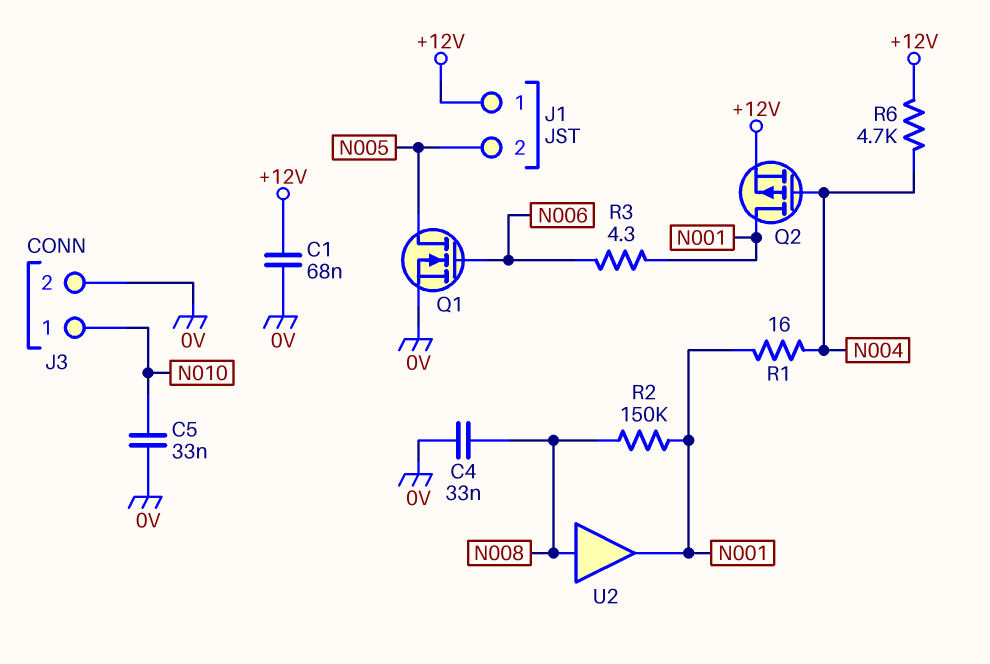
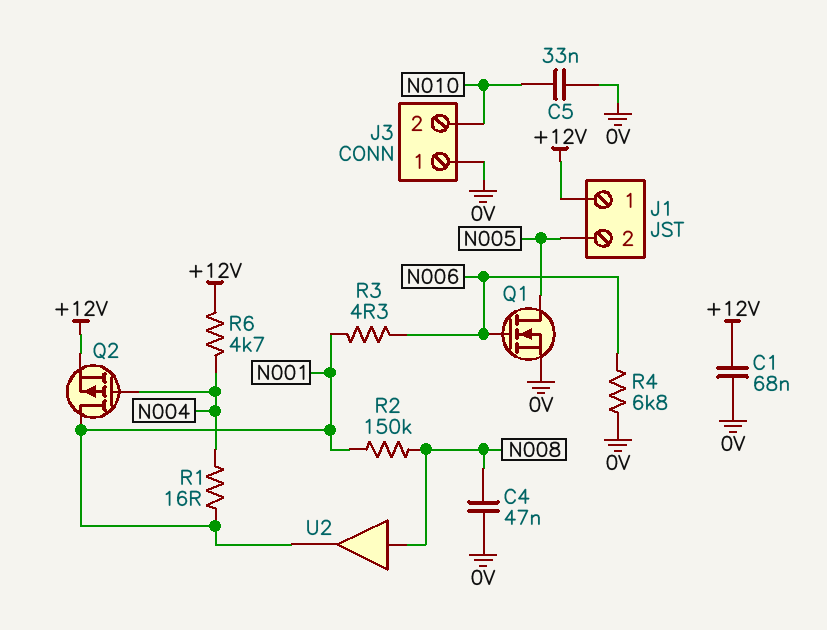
C4: 33nF (0V, N008) -> 47nF (0V, N008)
J3 pin 1: N010 -> 0V
J3 pin 2: 0V -> N010
R4: none -> 6.8k (0V, N006)

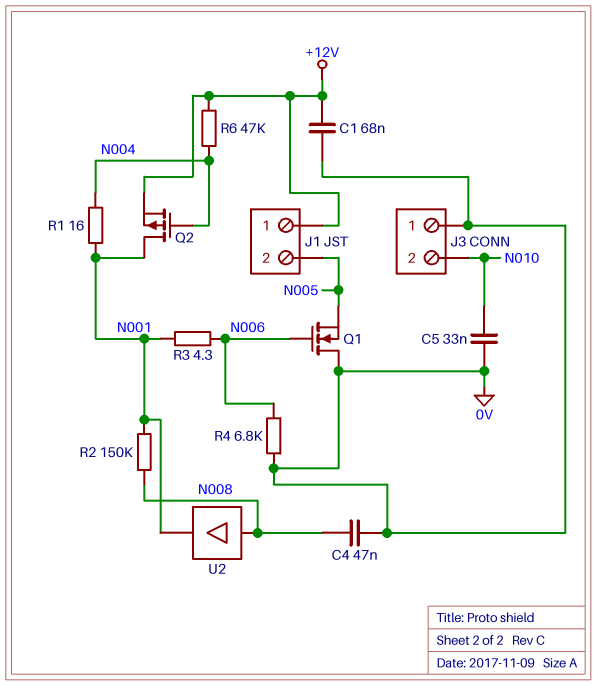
Q1: NMOS (G N006, D N005, S 0V) -> NMOS (G N006, D 0V, S N005)
R6: 4.7k (+12V, N004) -> 47k (+12V, N004)

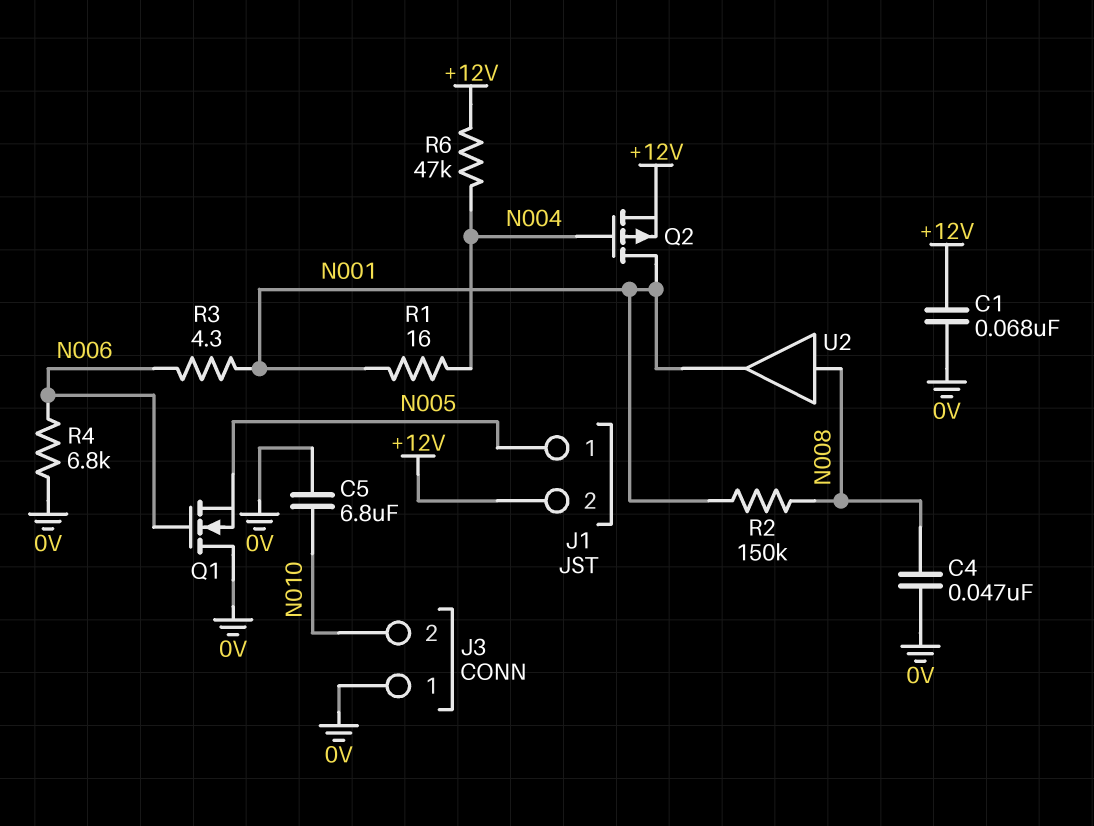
C5: 33nF (0V, N010) -> 6.8uF (0V, N010)
J1 pin 1: +12V -> N005
J1 pin 2: N005 -> +12V

